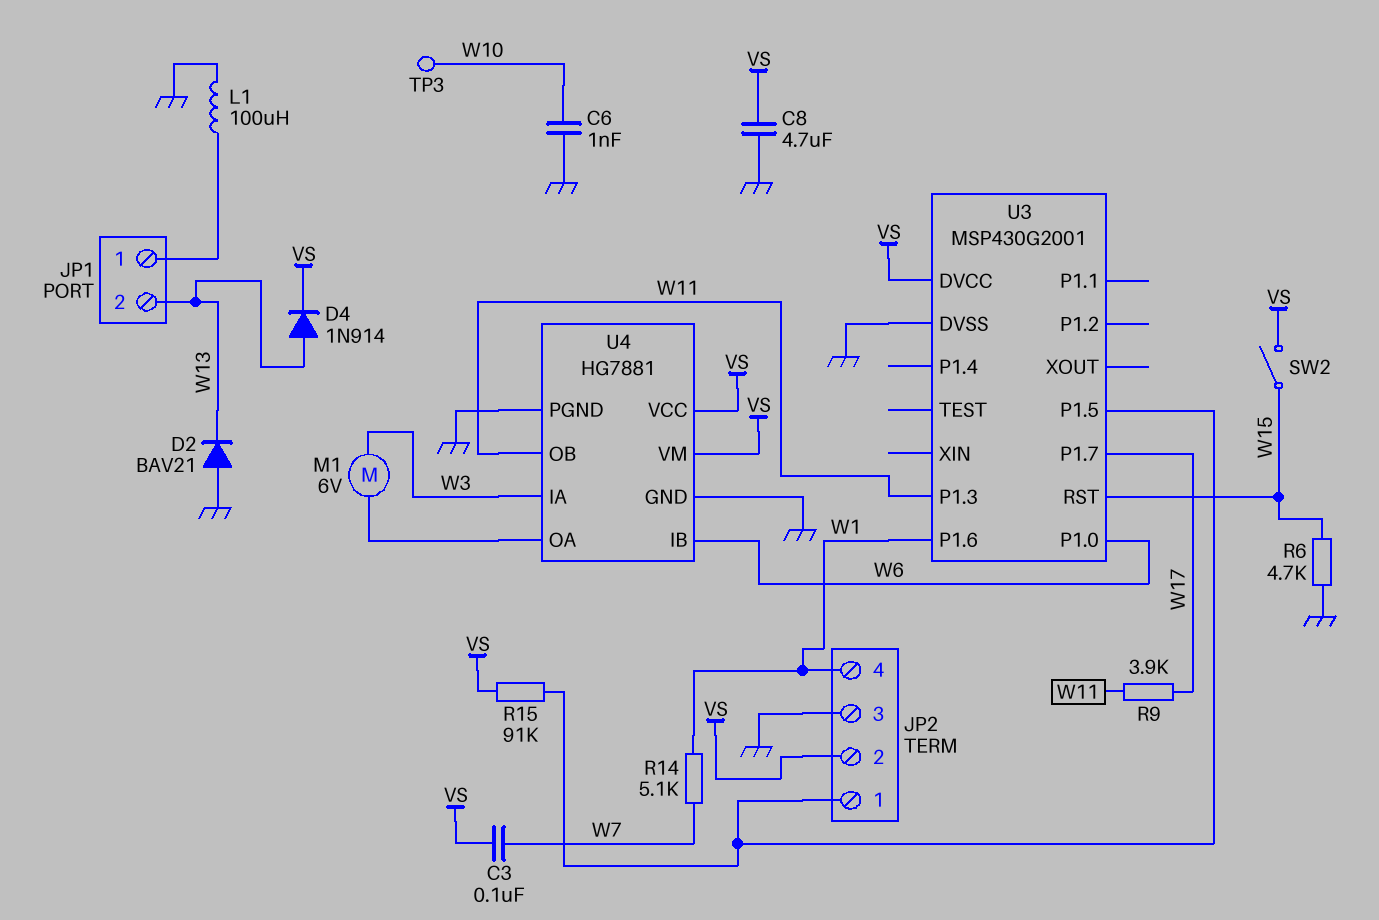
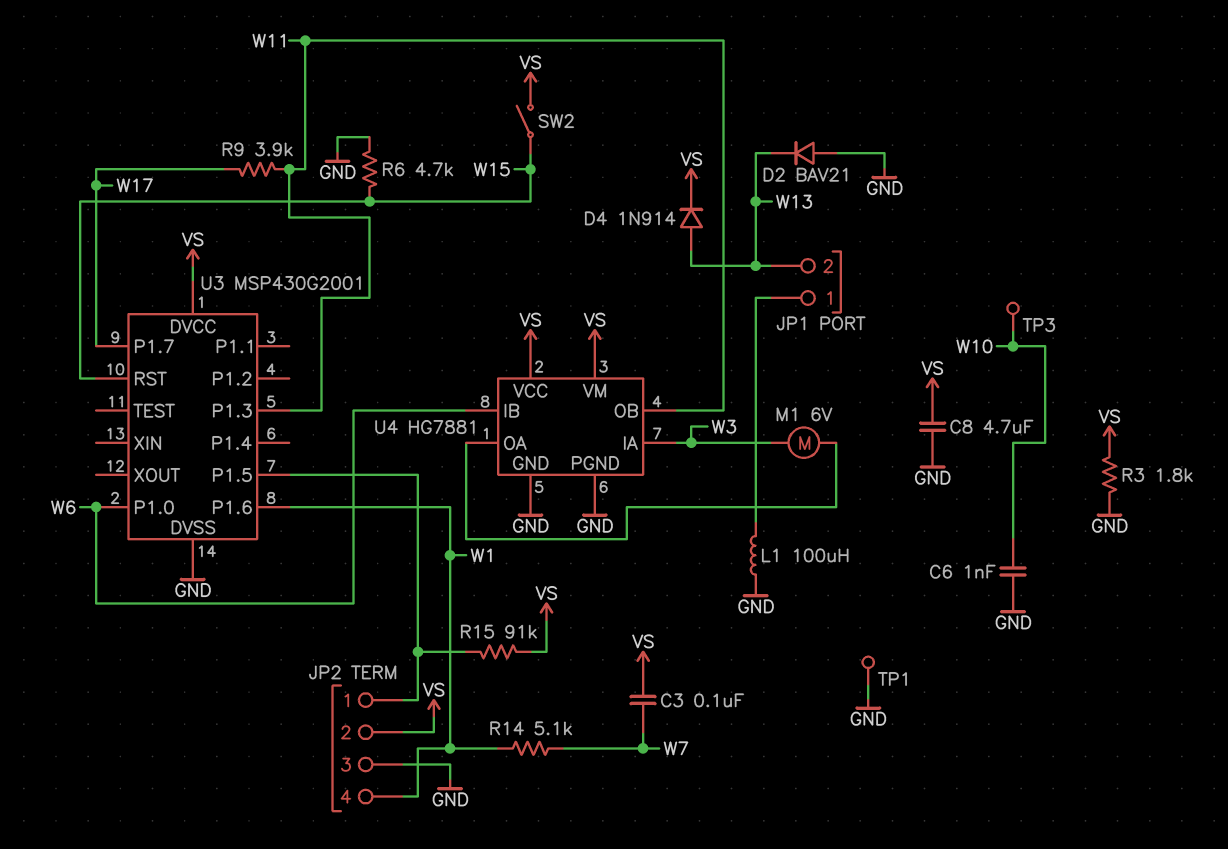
R3: none -> 1.8k (GND, VS)
TP1: none -> test point (GND)

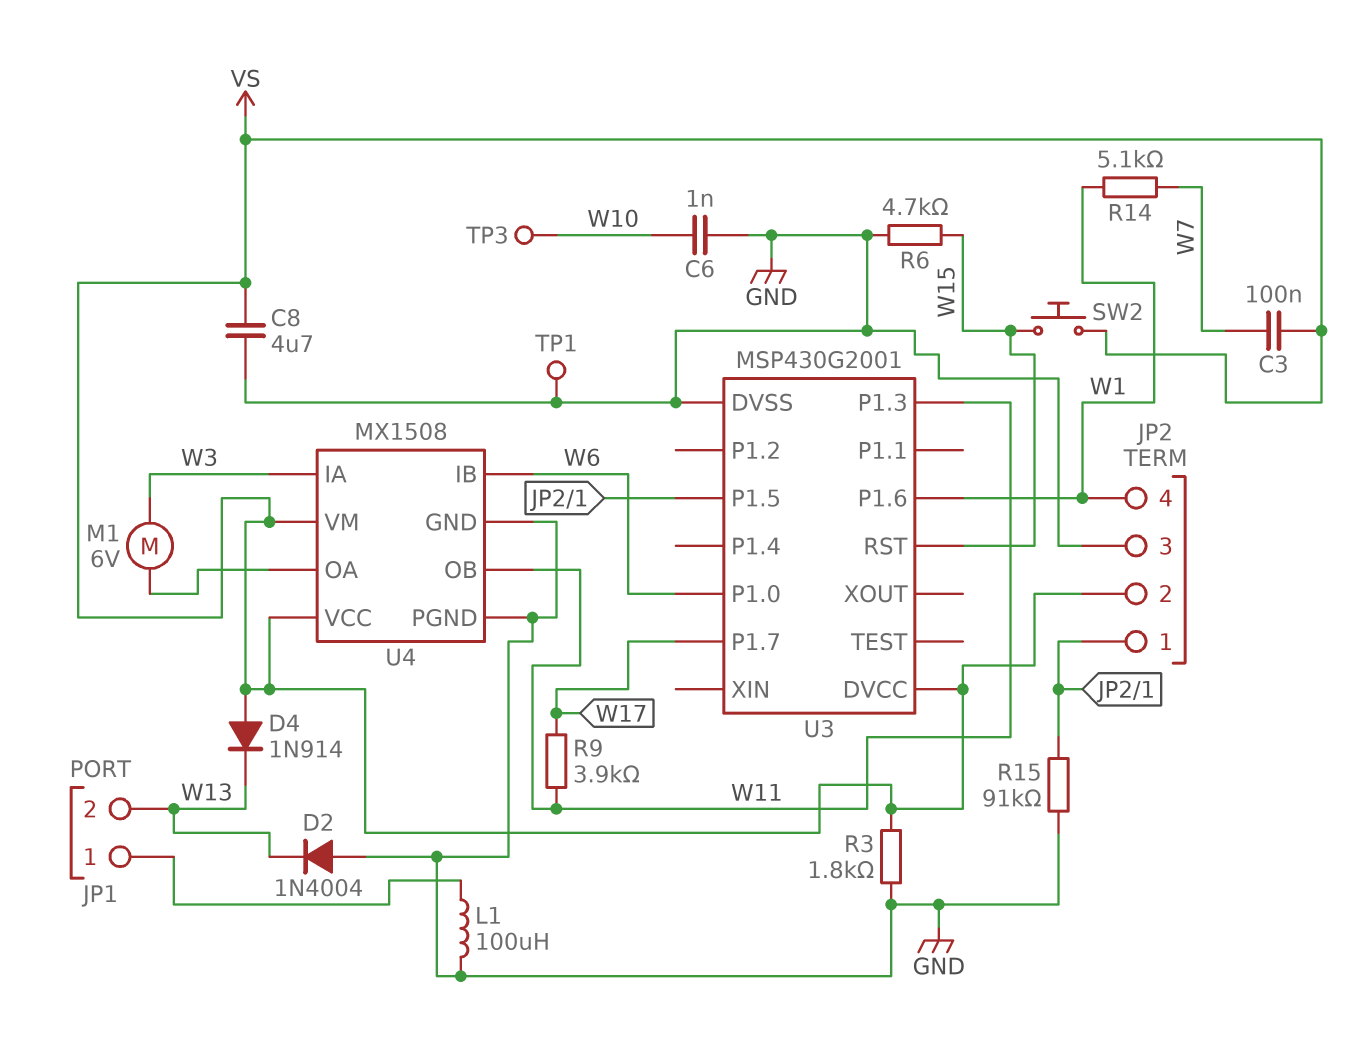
D2: diode BAV21 (A GND, K W13) -> diode 1N4004 (A GND, K W13)
D4: diode 1N914 (A W13, K VS) -> diode 1N914 (A VS, K W13)
R15: 91k (JP2/1, VS) -> 91k (GND, JP2/1)
SW2: switch (VS, W15) -> button (VS, W15)
U4: HG7881 -> MX1508

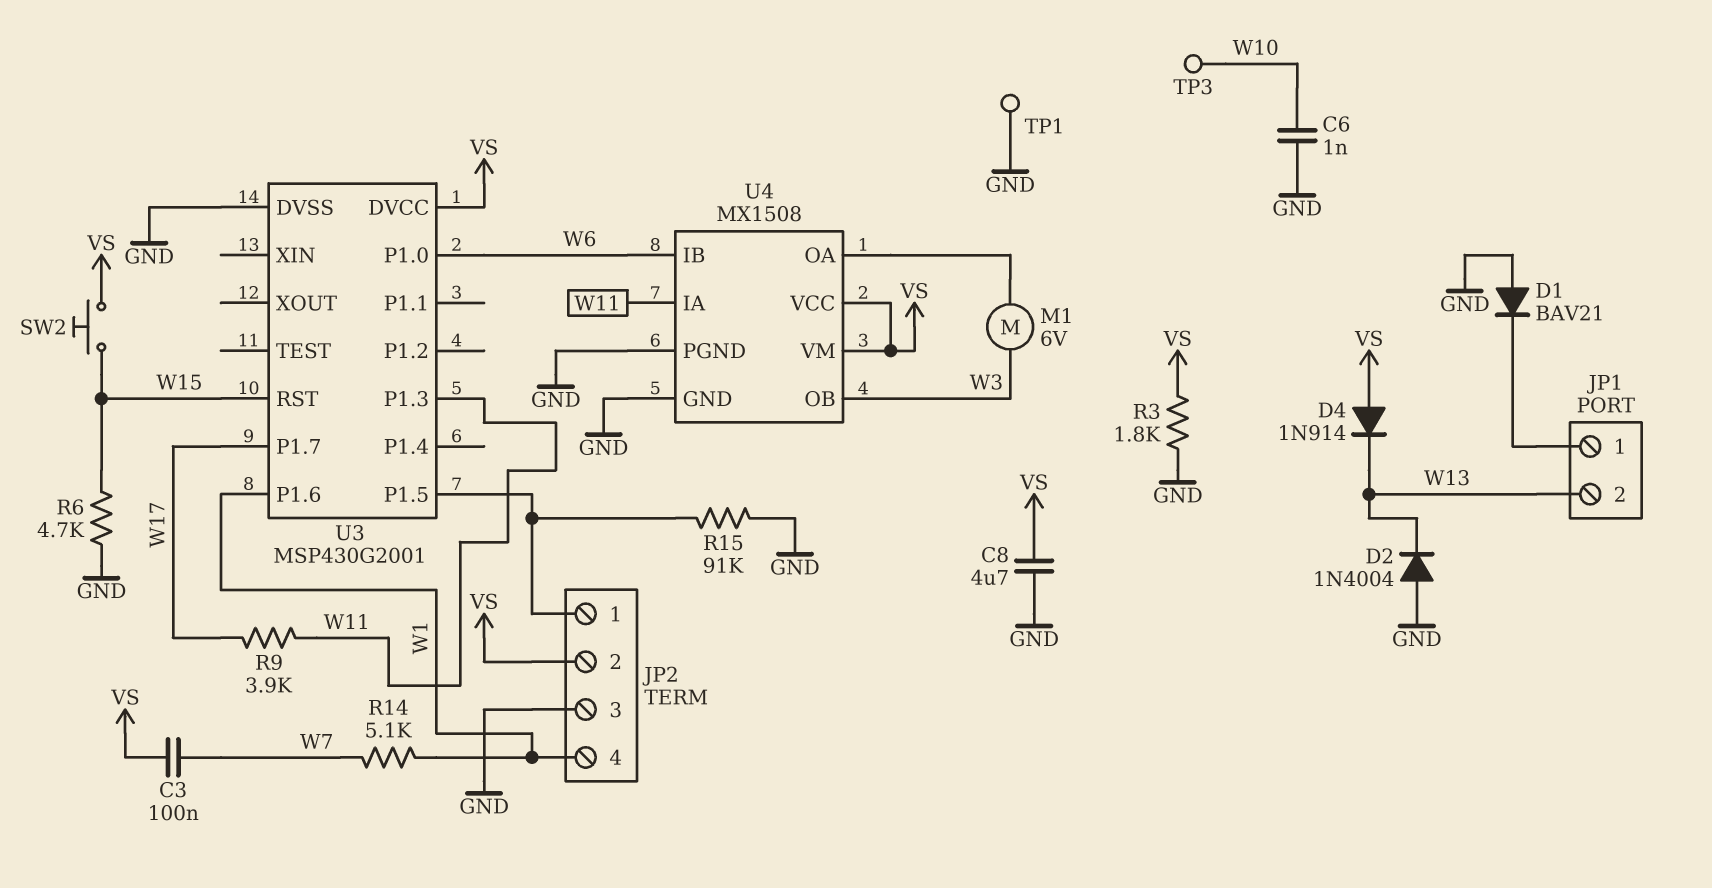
D1: none -> diode BAV21 (A GND, K JP1/1)
L1: 100uH (GND, JP1/1) -> none
U4 pin IA: W3 -> W11
U4 pin OB: W11 -> W3

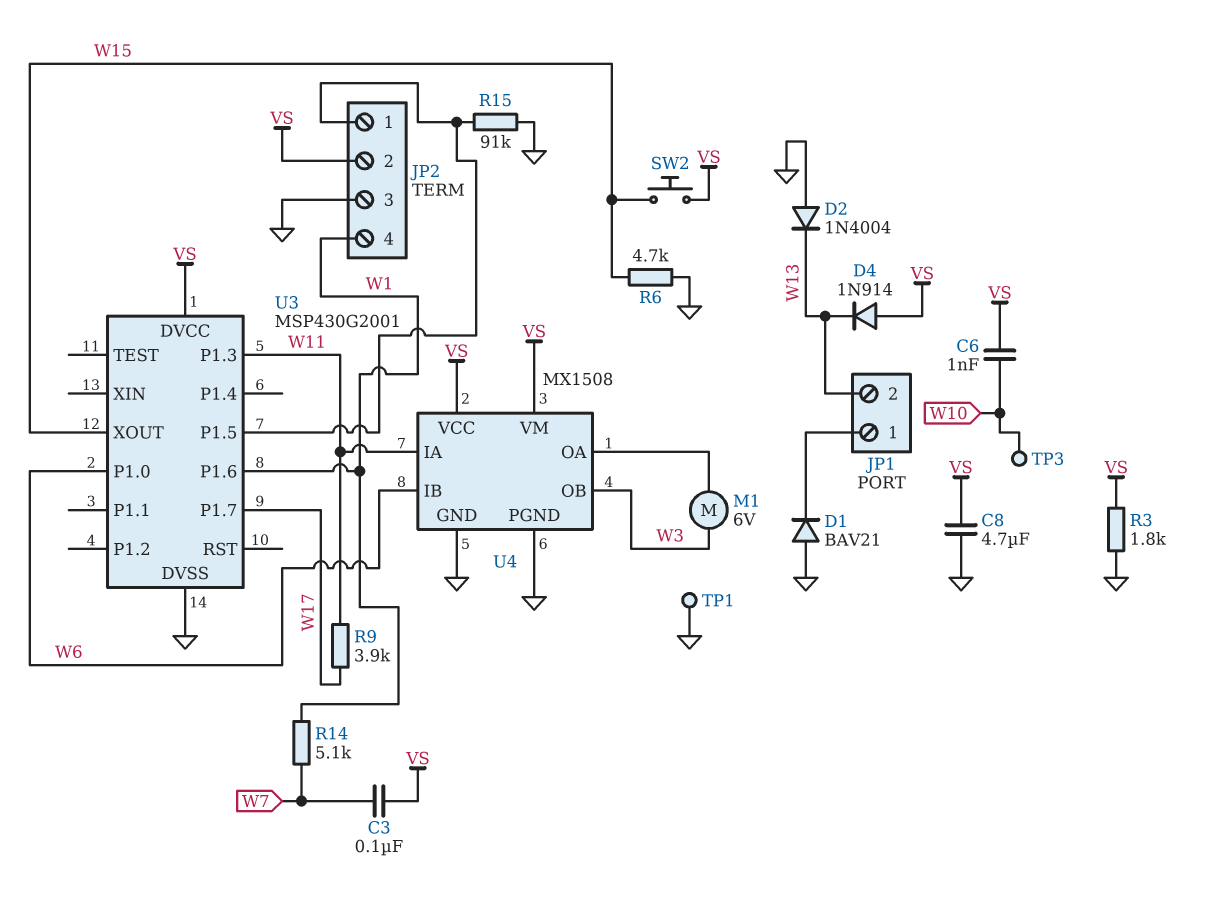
C6: 1nF (GND, W10) -> 1nF (VS, W10)
U3 pin RST: W15 -> none
U3 pin XOUT: none -> W15

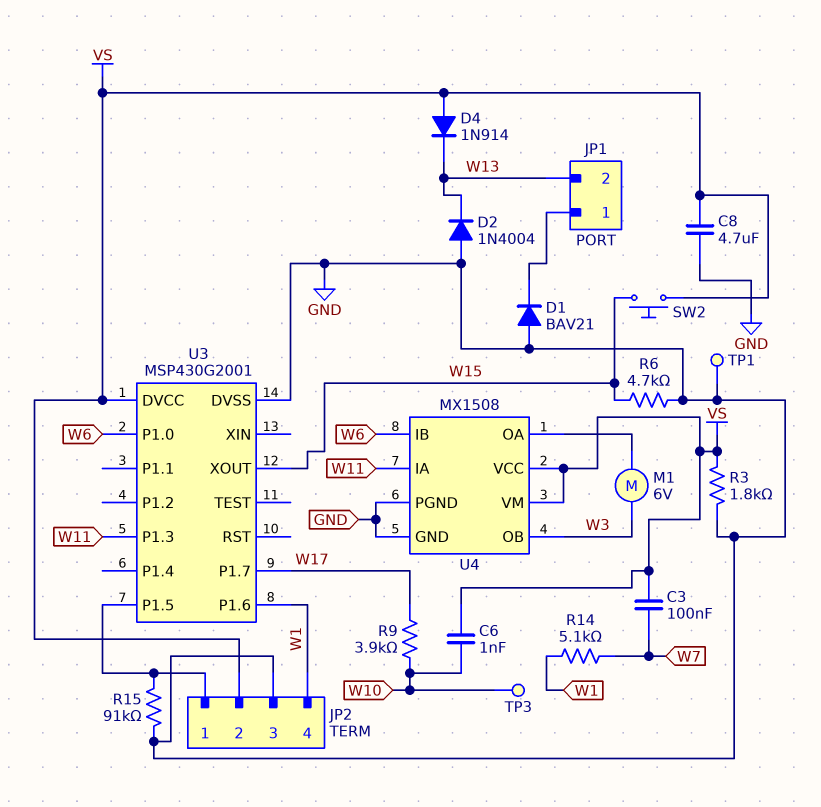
R9: 3.9k (W11, W17) -> 3.9k (W10, W17)

